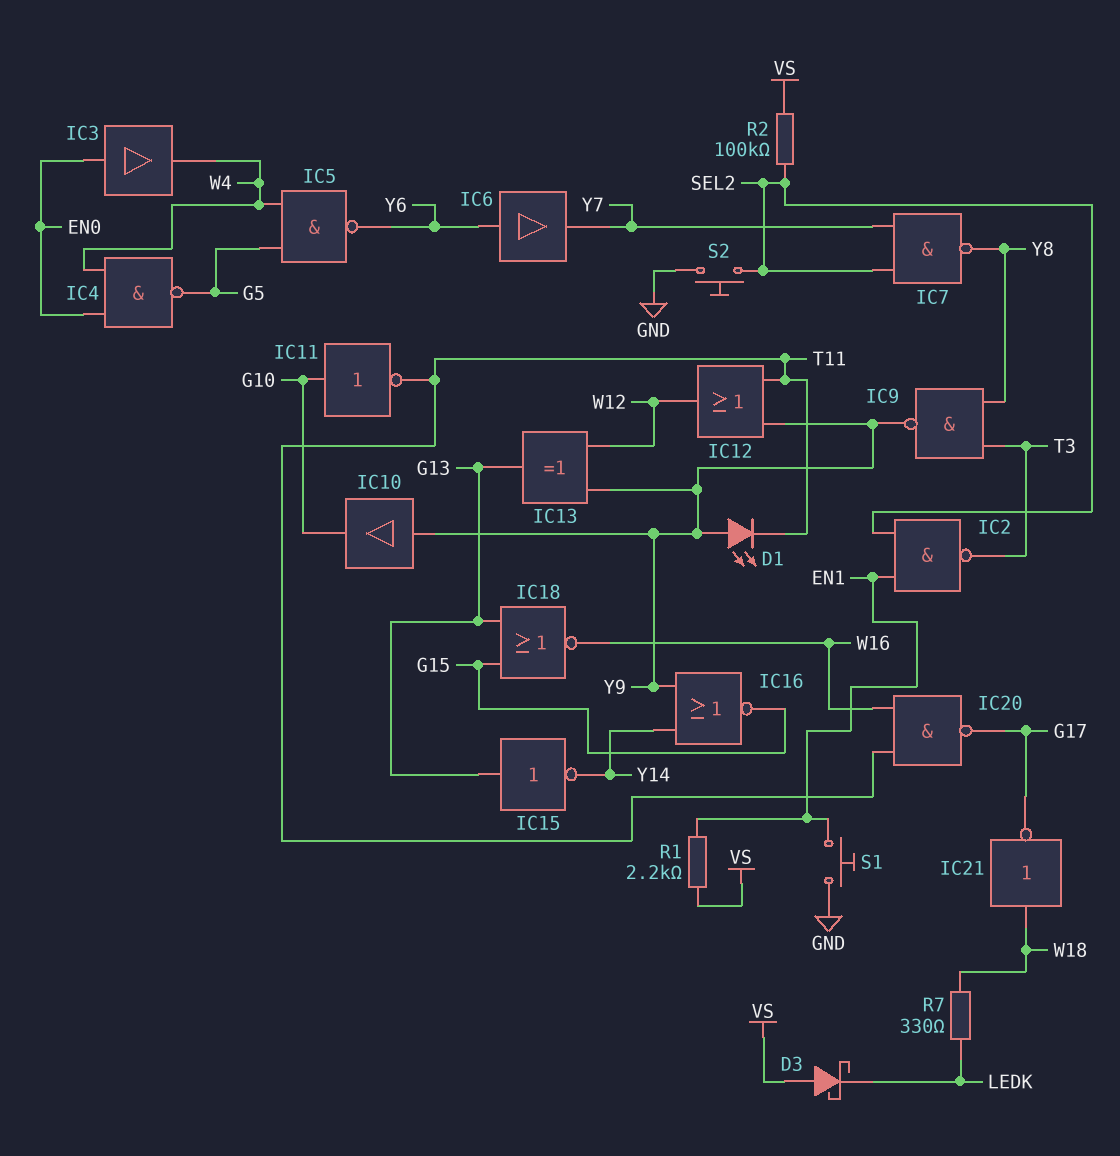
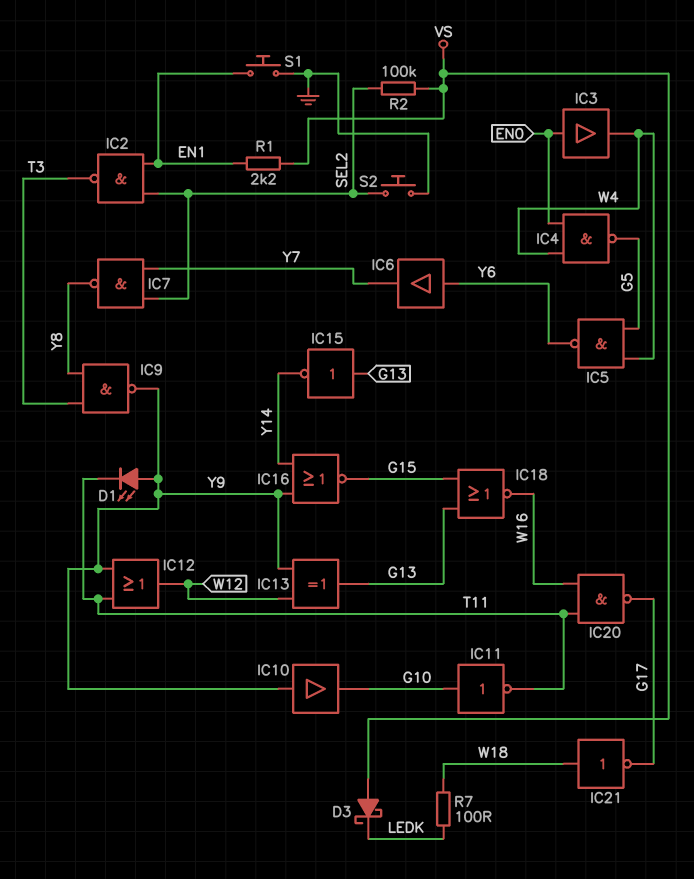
R7: 330 (LEDK, W18) -> 100 (LEDK, W18)

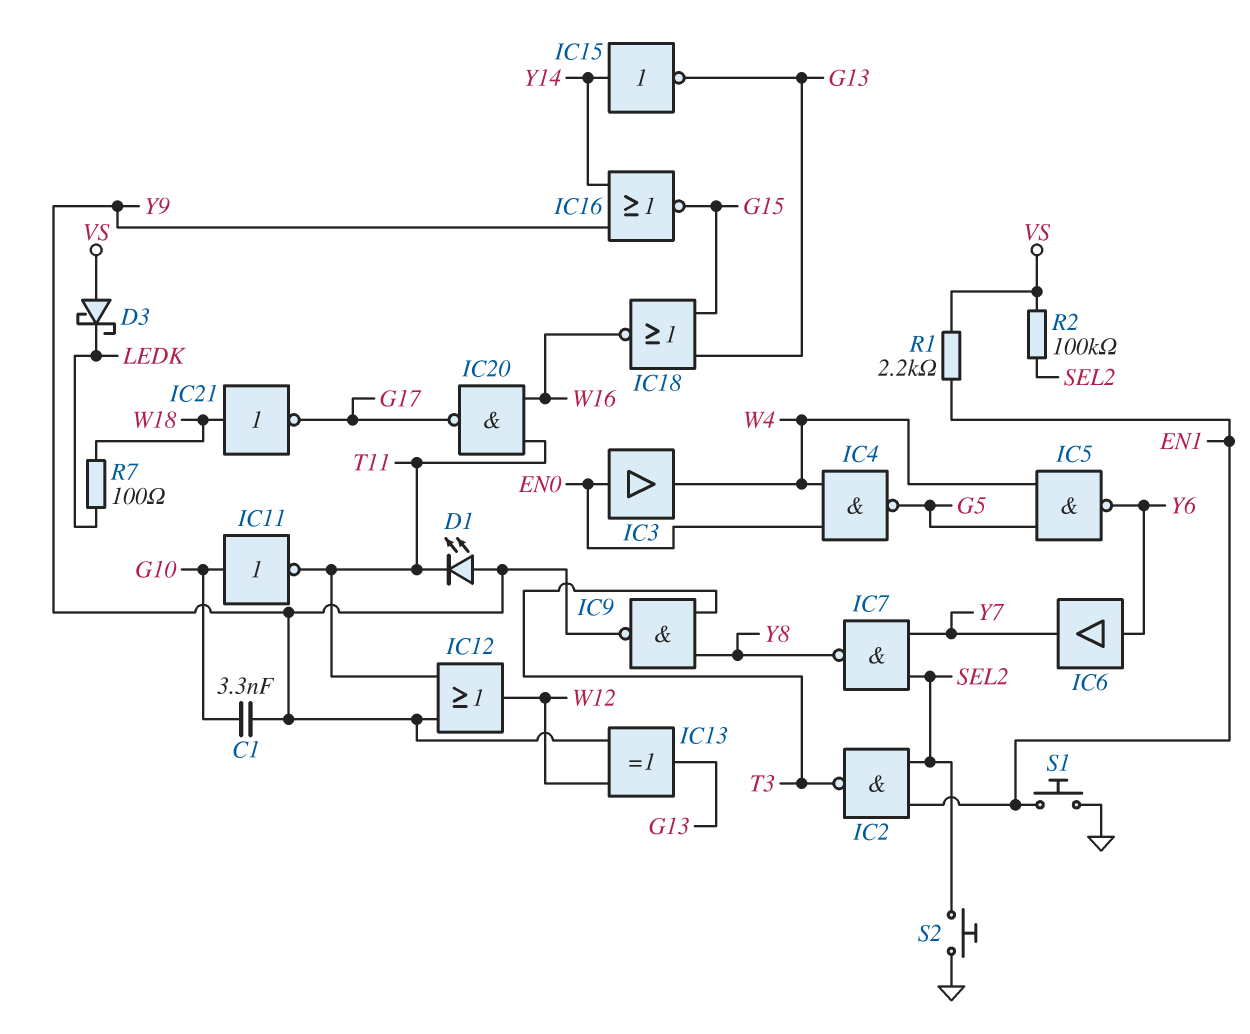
C1: none -> 3.3nF (G10, Y9)
IC10: buffer (in Y9, out G10) -> none
IC15: NOT (in G13, out Y14) -> NOT (in Y14, out G13)

